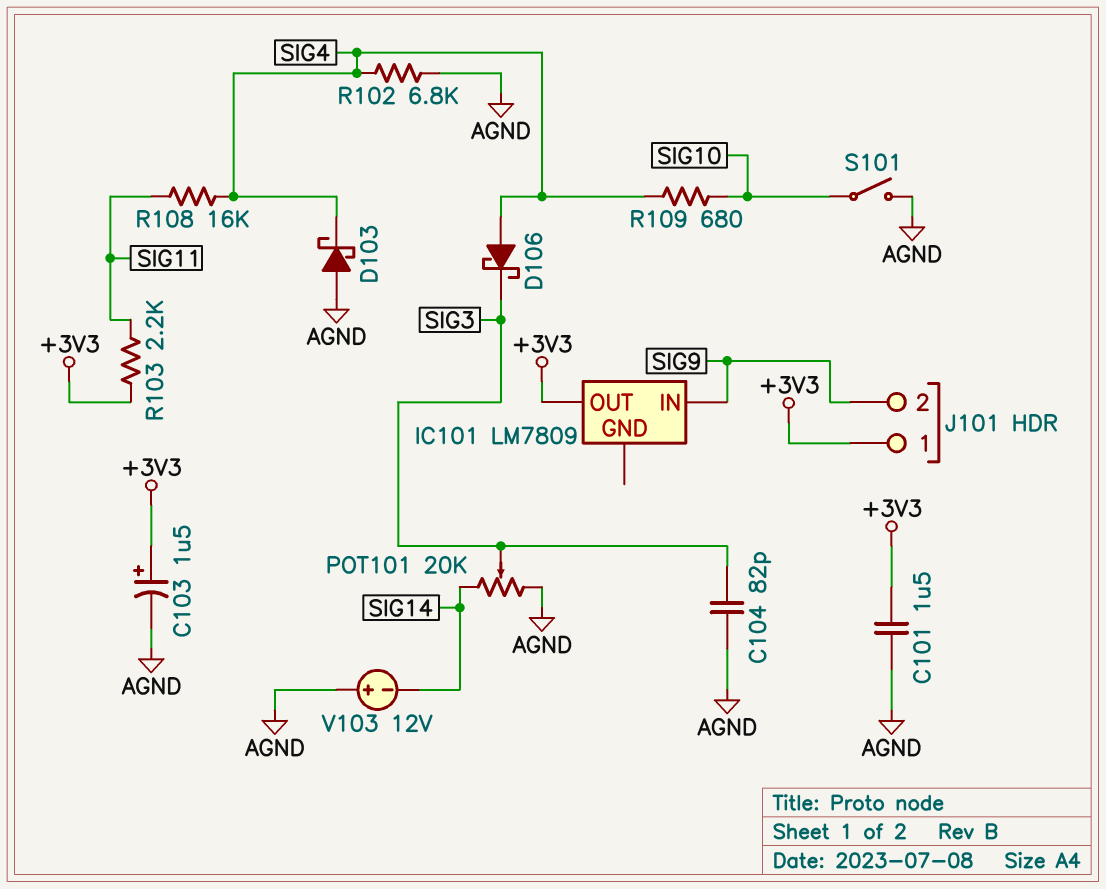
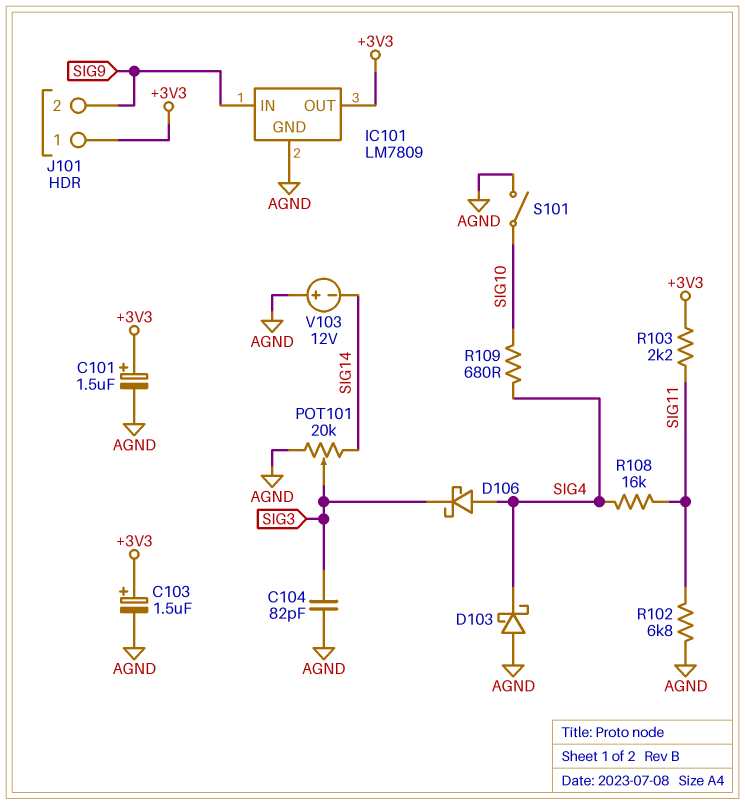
C101: 1.5uF (+3V3, AGND) -> 1.5uF (plus +3V3, minus AGND)
IC101 pin GND: none -> AGND
R102: 6.8k (AGND, SIG4) -> 6.8k (AGND, SIG11)

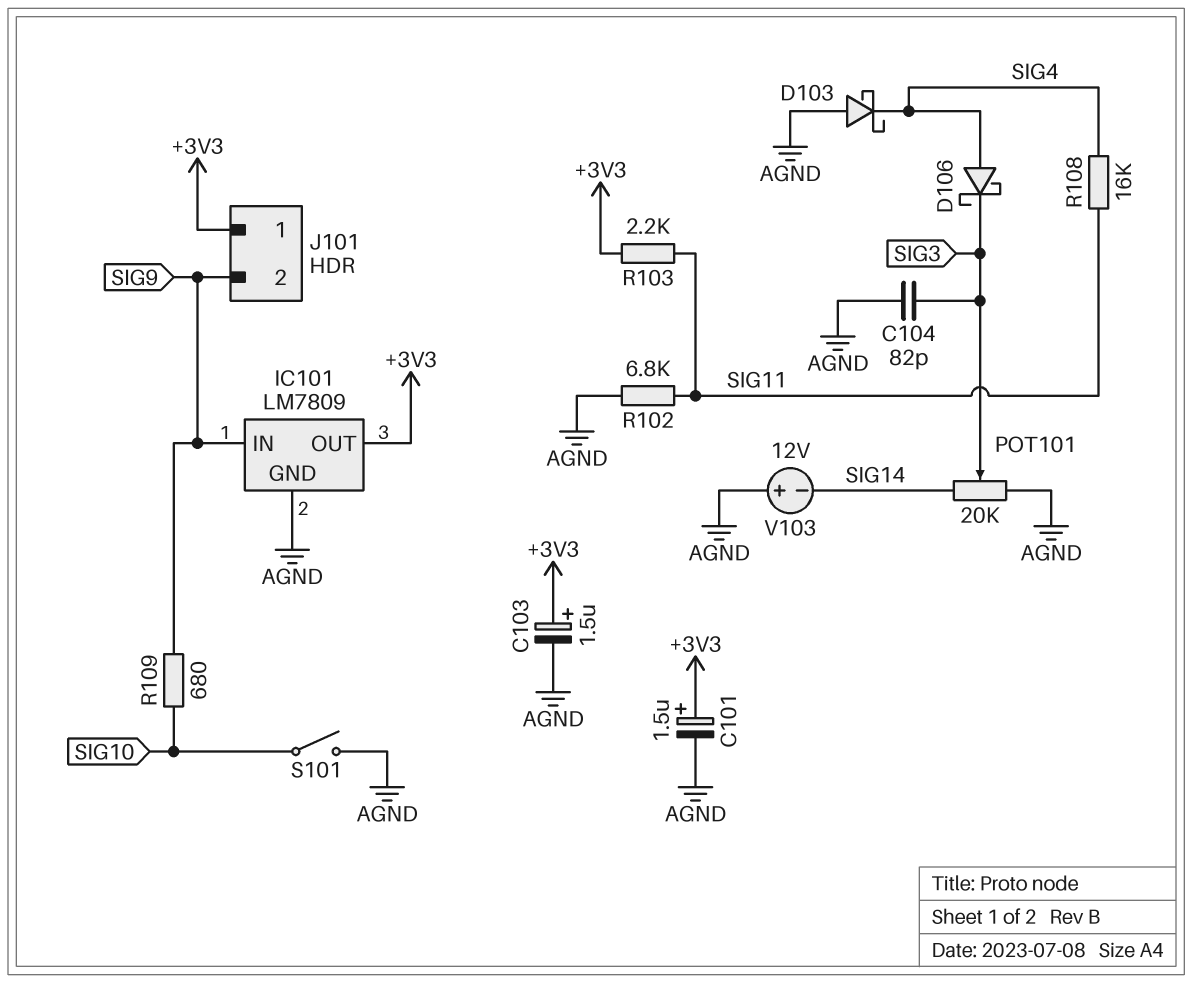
R109: 680 (SIG4, SIG10) -> 680 (SIG9, SIG10)

